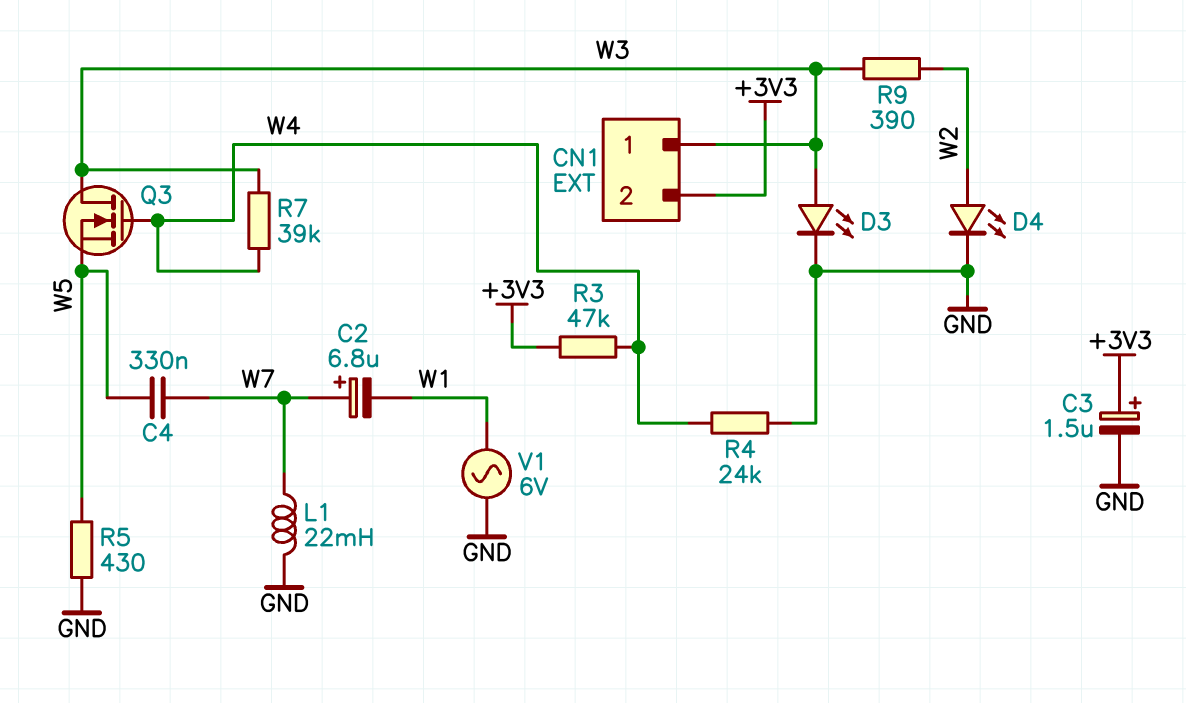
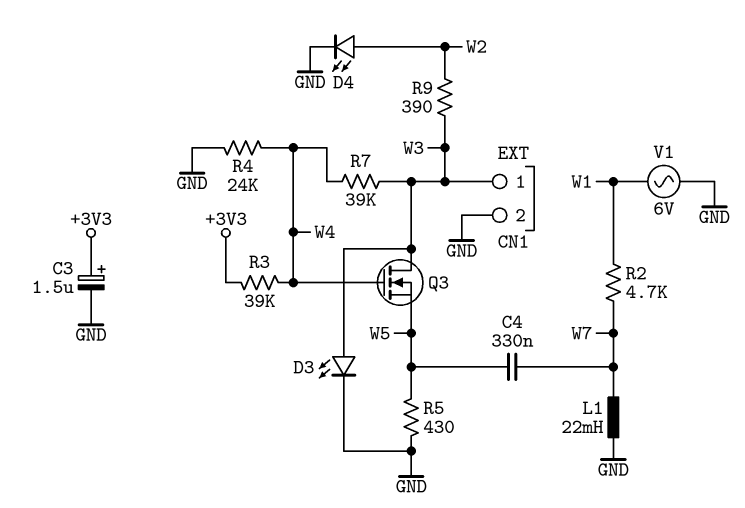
C2: 6.8uF (plus W7, minus W1) -> none
CN1 pin 2: +3V3 -> GND
R2: none -> 4.7k (W1, W7)
R3: 47k (+3V3, W4) -> 39k (+3V3, W4)

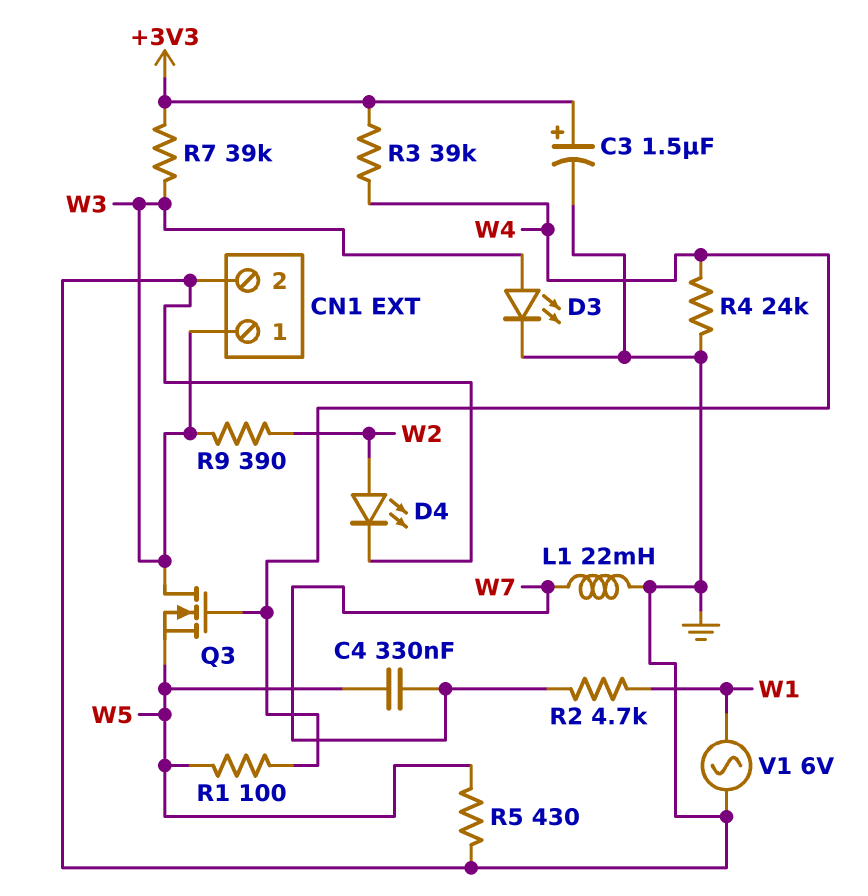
R1: none -> 100 (W4, W5)
R7: 39k (W3, W4) -> 39k (+3V3, W3)

